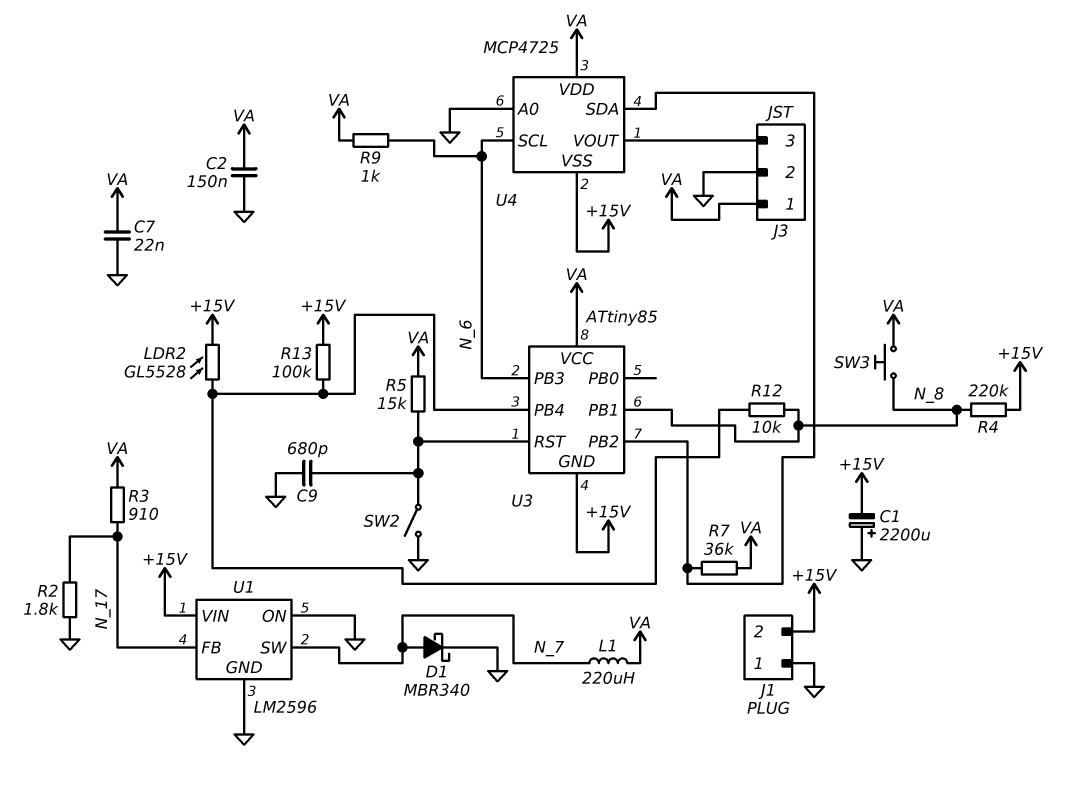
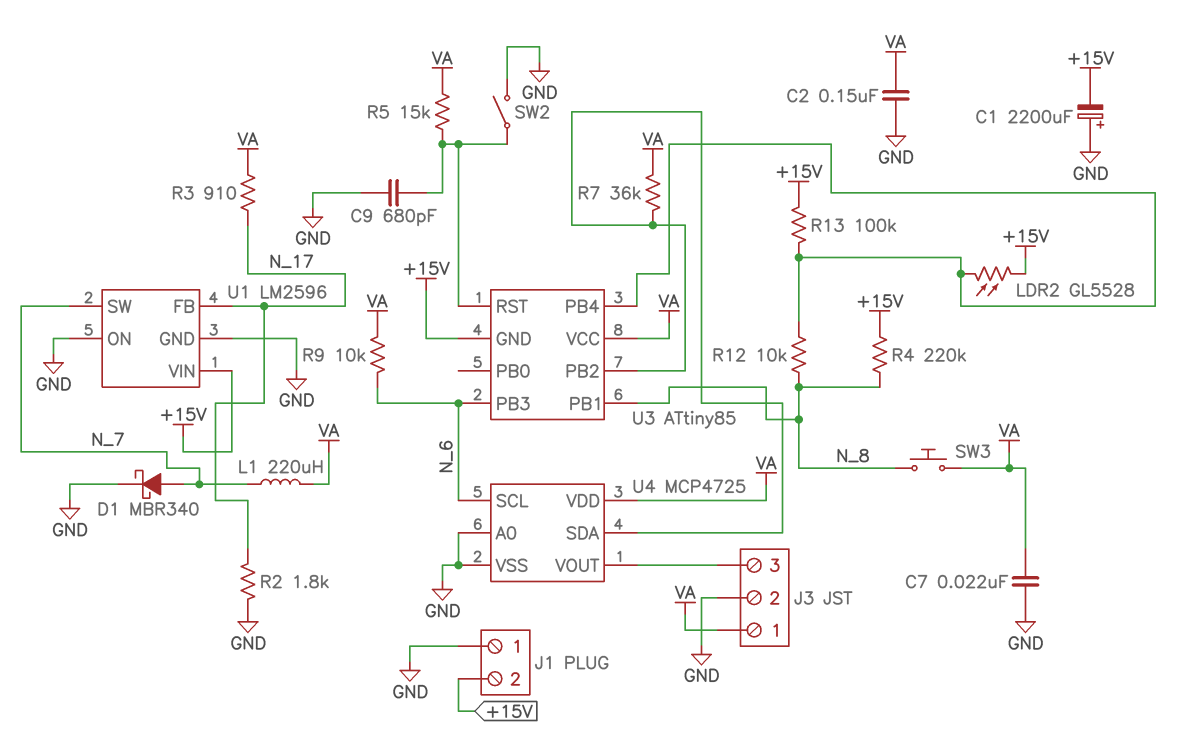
R9: 1k (N_6, VA) -> 10k (N_6, VA)
U4 pin VSS: +15V -> GND

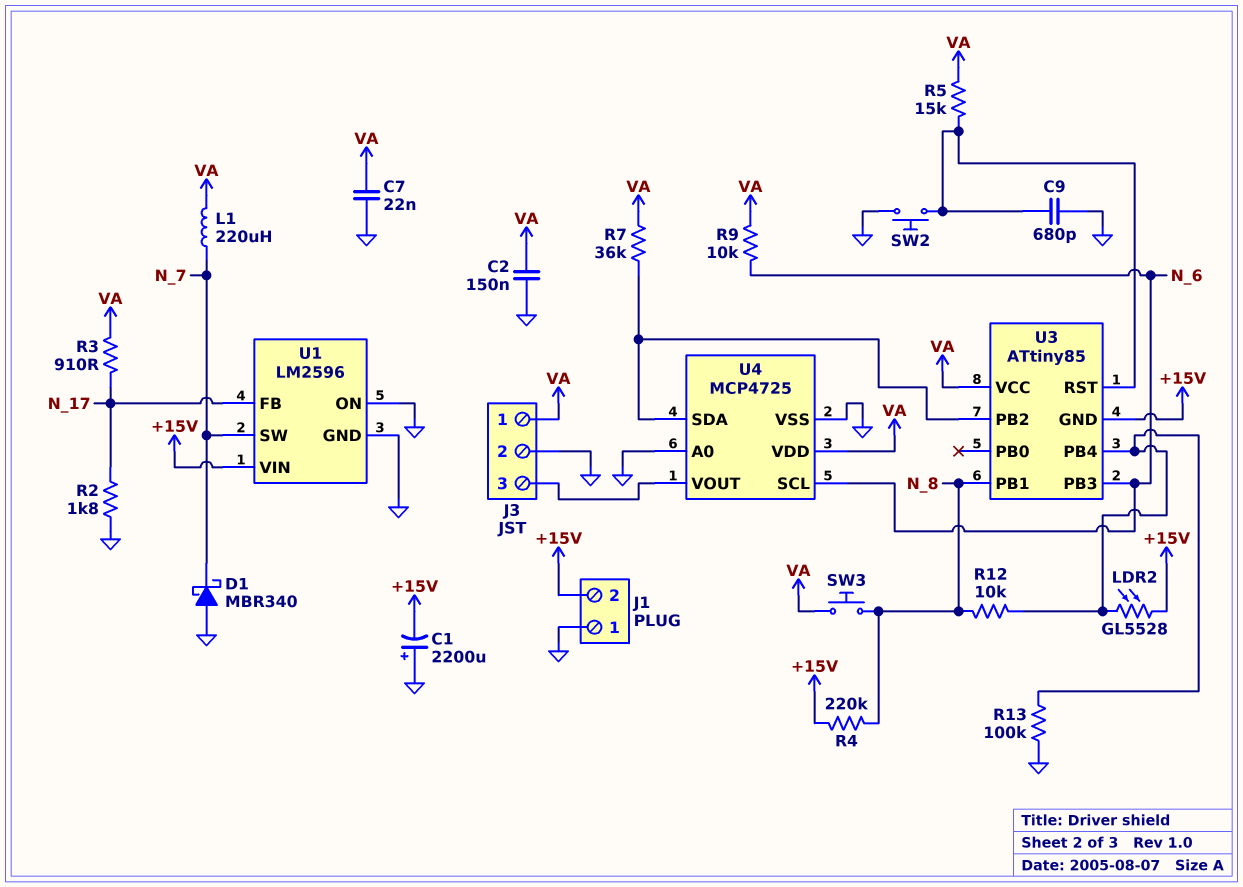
D1: schottky MBR340 (A N_7, K GND) -> schottky MBR340 (A GND, K N_7)
R13: 100k (+15V, U3/PB4) -> 100k (GND, U3/PB4)
SW2: switch (GND, U3/RST) -> button (GND, U3/RST)

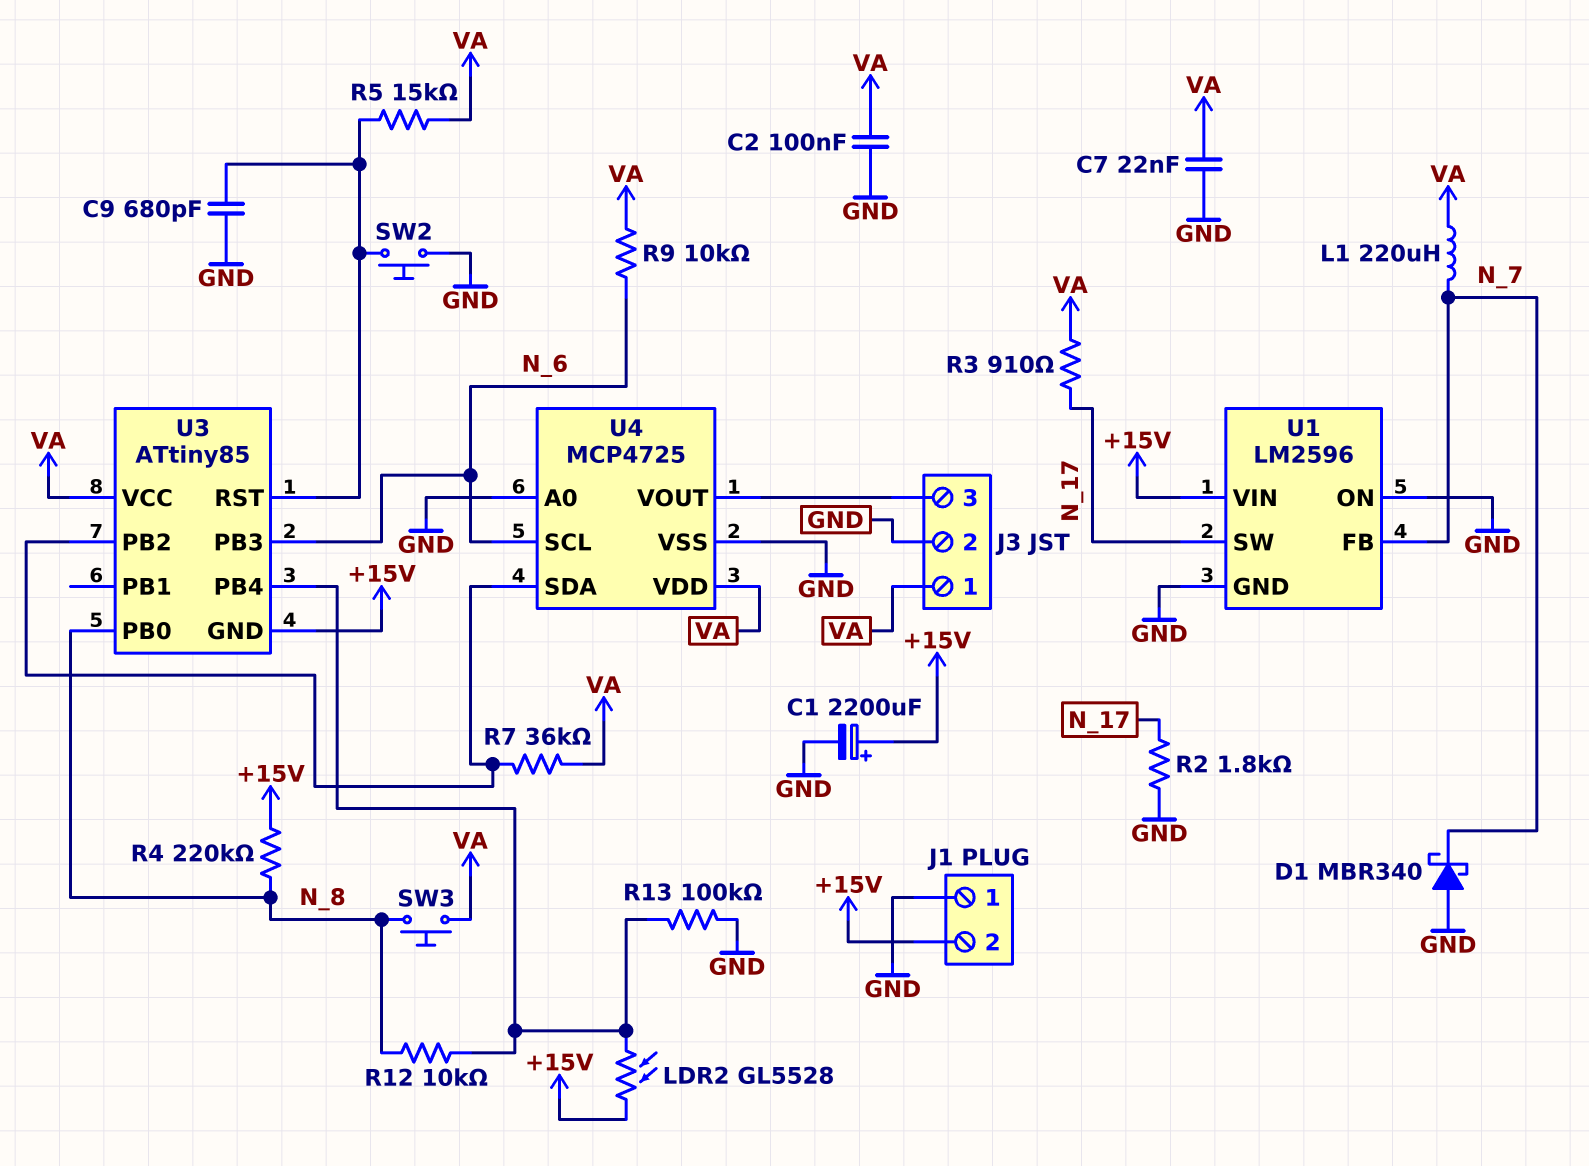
C1: 2200uF (plus GND, minus +15V) -> 2200uF (plus +15V, minus GND)
C2: 150nF (GND, VA) -> 100nF (GND, VA)
U1 pin FB: N_17 -> N_7
U1 pin SW: N_7 -> N_17
U3 pin PB0: none -> N_8
U3 pin PB1: N_8 -> none

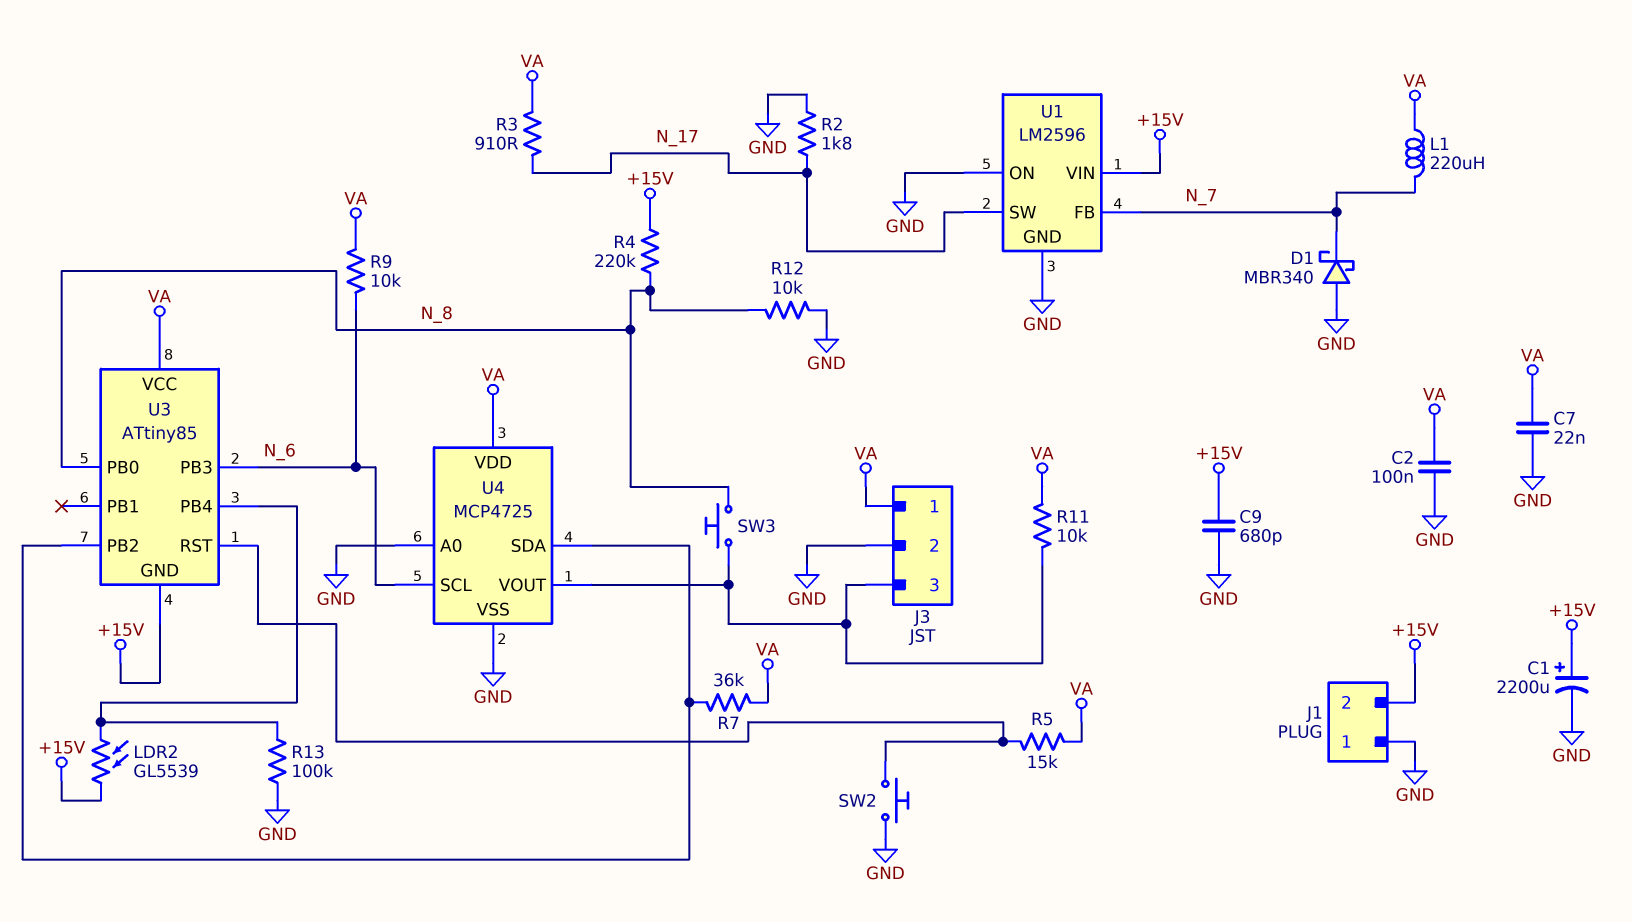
C9: 680pF (GND, U3/RST) -> 680pF (+15V, GND)
LDR2: GL5528 (+15V, U3/PB4) -> GL5539 (+15V, U3/PB4)
R11: none -> 10k (J3/3, VA)
R12: 10k (N_8, U3/PB4) -> 10k (GND, N_8)
SW3: button (N_8, VA) -> button (J3/3, N_8)

